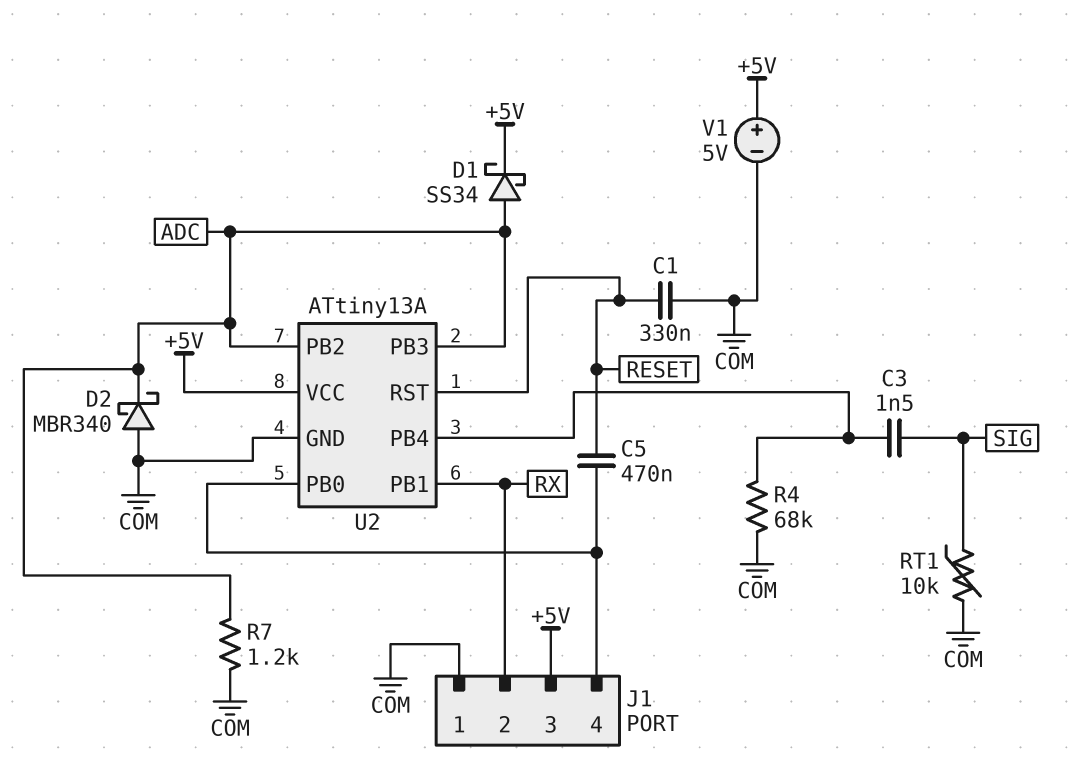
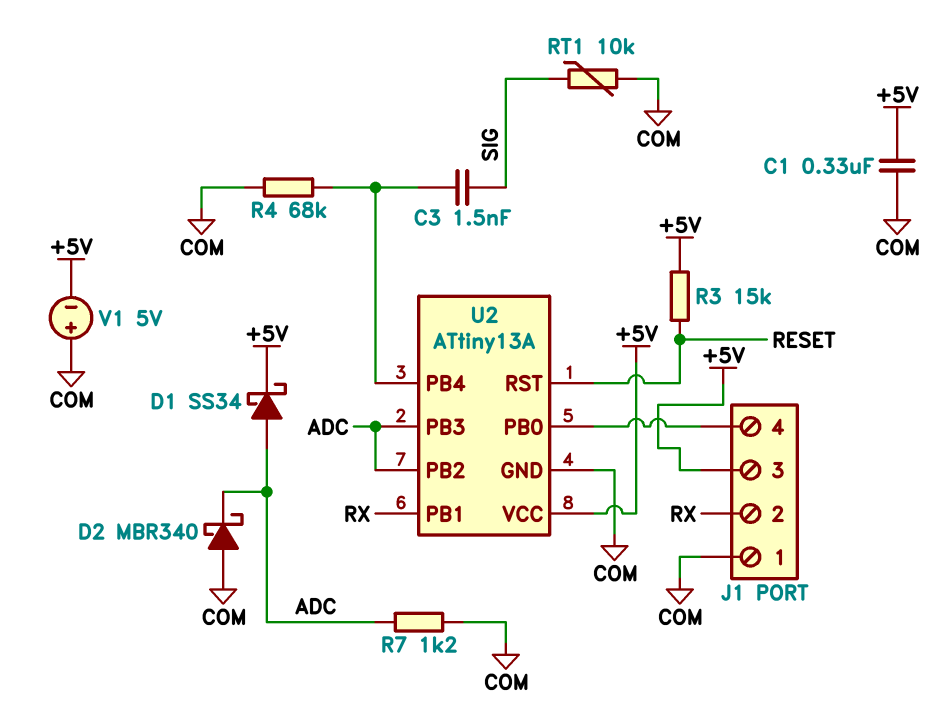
C1: 330nF (COM, RESET) -> 330nF (+5V, COM)
C5: 470nF (J1/4, RESET) -> none
R3: none -> 15k (+5V, RESET)
V1: 5V (plus +5V, minus COM) -> 5V (plus COM, minus +5V)

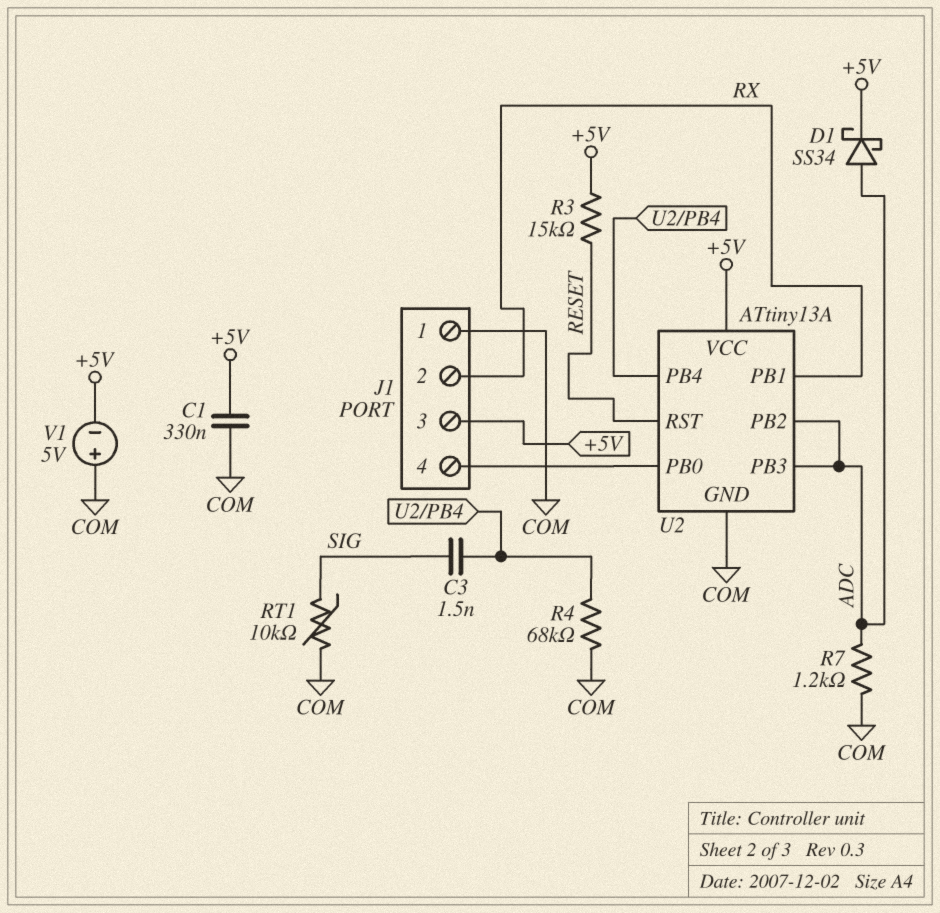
D2: schottky MBR340 (A COM, K ADC) -> none

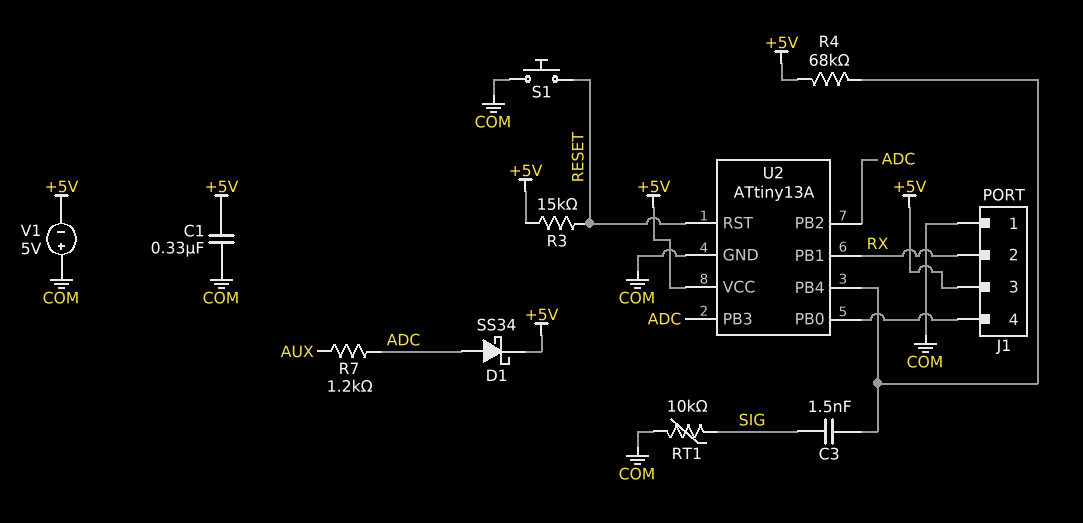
R4: 68k (COM, U2/PB4) -> 68k (+5V, U2/PB4)
R7: 1.2k (ADC, COM) -> 1.2k (ADC, AUX)
S1: none -> button (COM, RESET)

